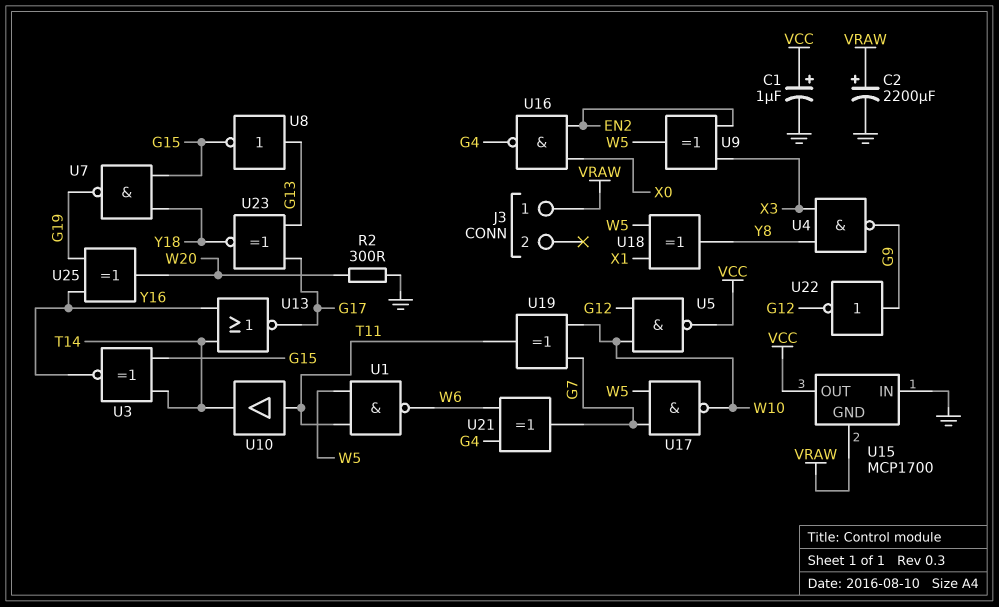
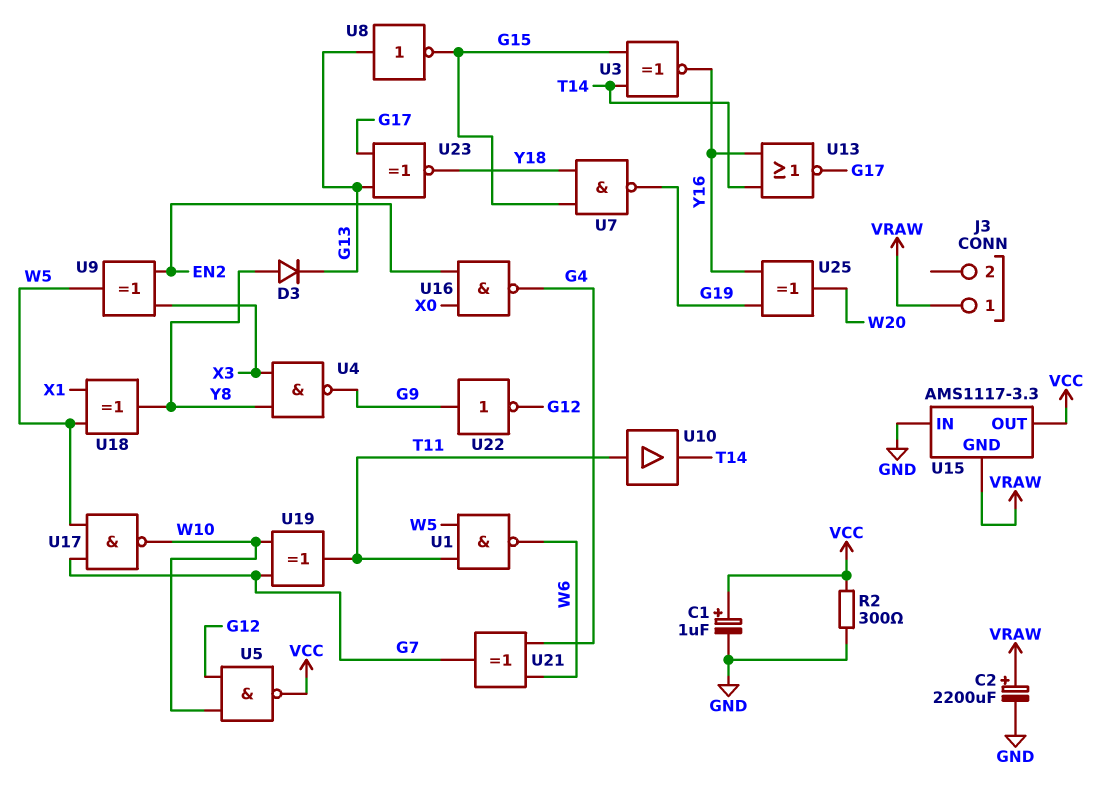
D3: none -> diode (A Y8, K G13)
R2: 300 (GND, W20) -> 300 (GND, VCC)
U15: MCP1700 -> AMS1117-3.3

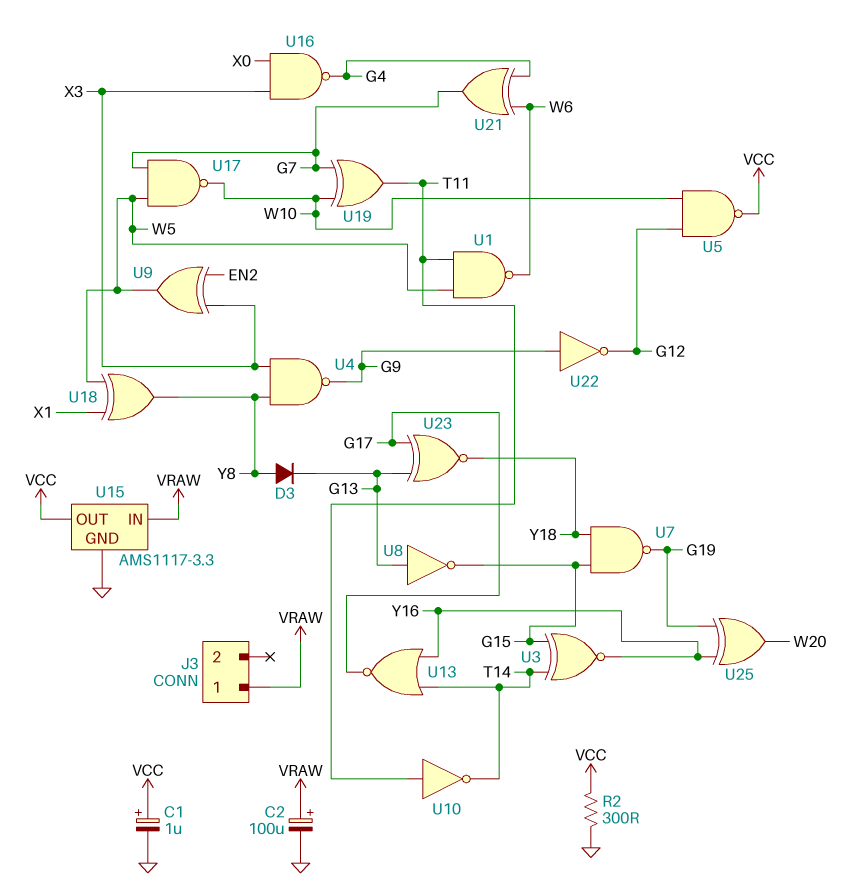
C2: 2200uF (plus VRAW, minus GND) -> 100uF (plus VRAW, minus GND)
U10: buffer (in T11, out T14) -> NOT (in T11, out T14)
U15 pin GND: VRAW -> GND
U15 pin IN: GND -> VRAW
U16: NAND (in EN2, in X0, out G4) -> NAND (in X0, in X3, out G4)

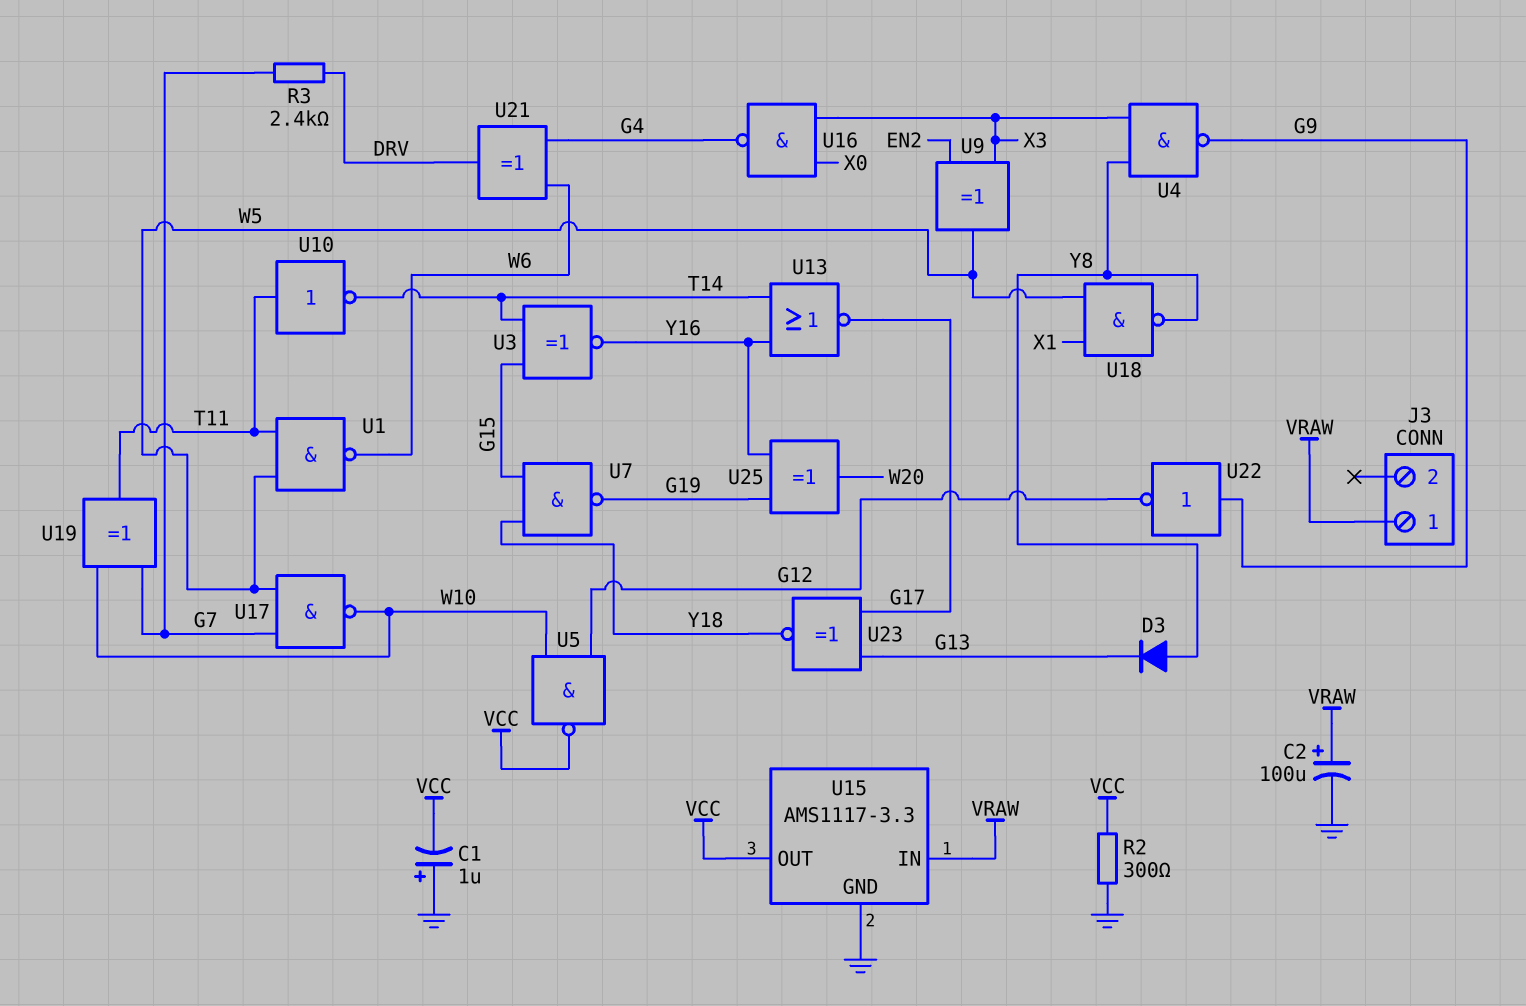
C1: 1uF (plus VCC, minus GND) -> 1uF (plus GND, minus VCC)
R3: none -> 2.4k (DRV, G7)
U8: NOT (in G13, out G15) -> none
U18: XOR (in W5, in X1, out Y8) -> NAND (in W5, in X1, out Y8)
U21: XOR (in G4, in W6, out G7) -> XOR (in G4, in W6, out DRV)

